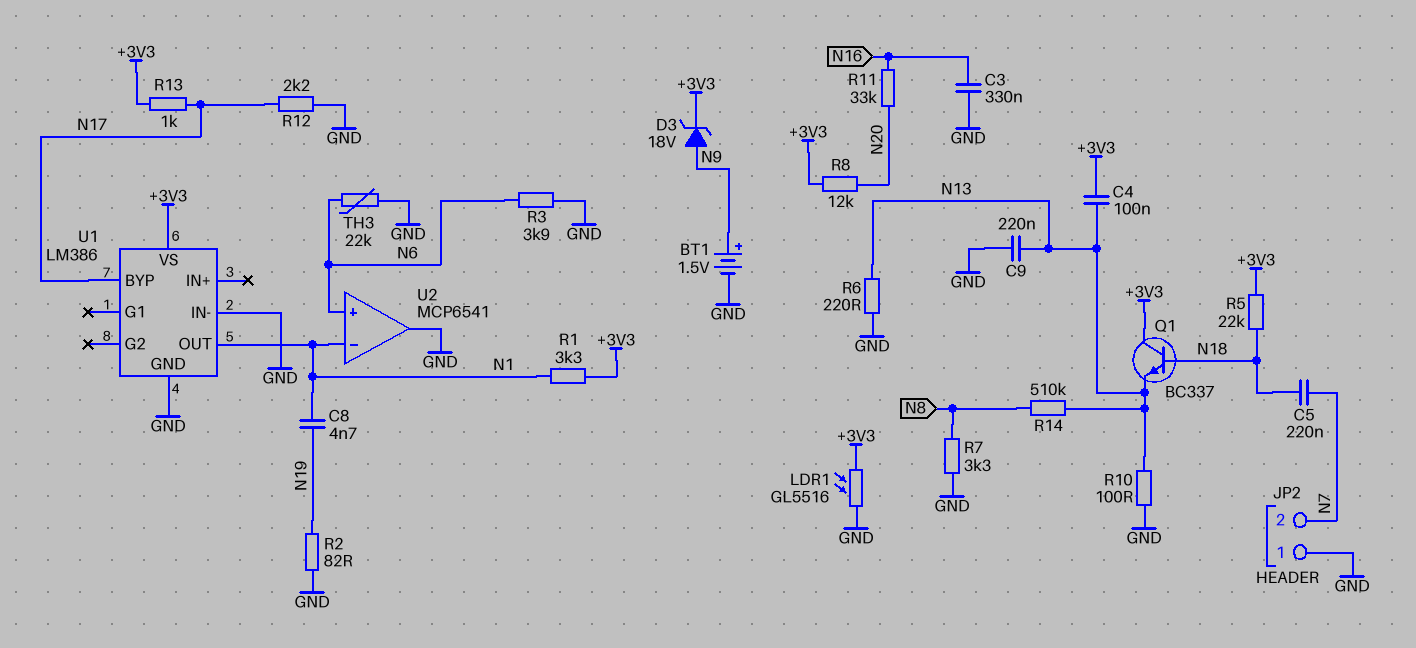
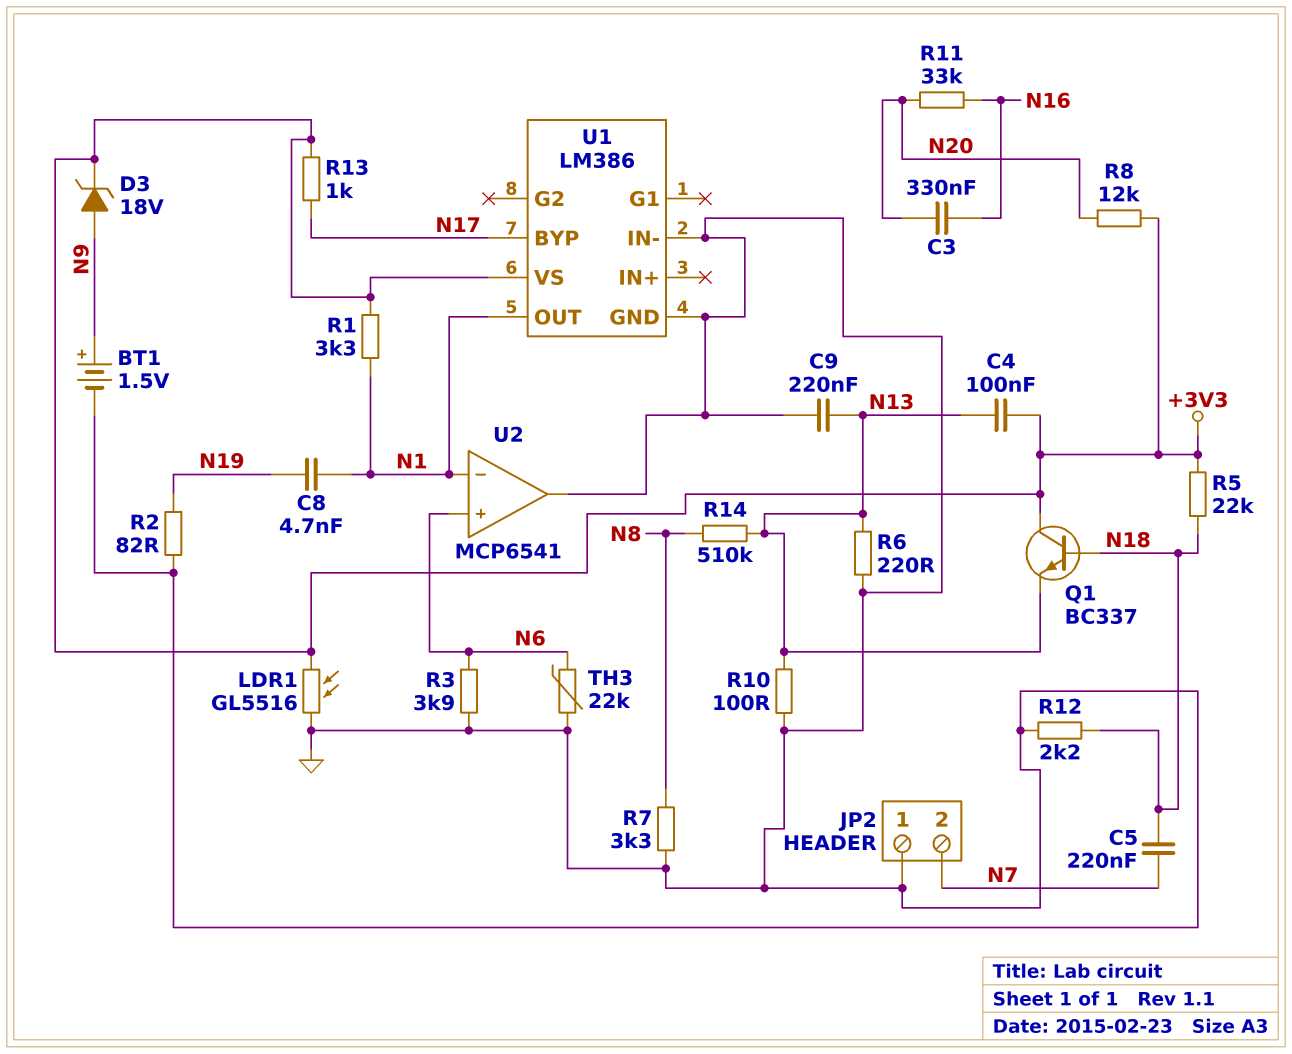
C3: 330nF (GND, N16) -> 330nF (N16, N20)
R12: 2.2k (GND, N17) -> 2.2k (GND, N18)

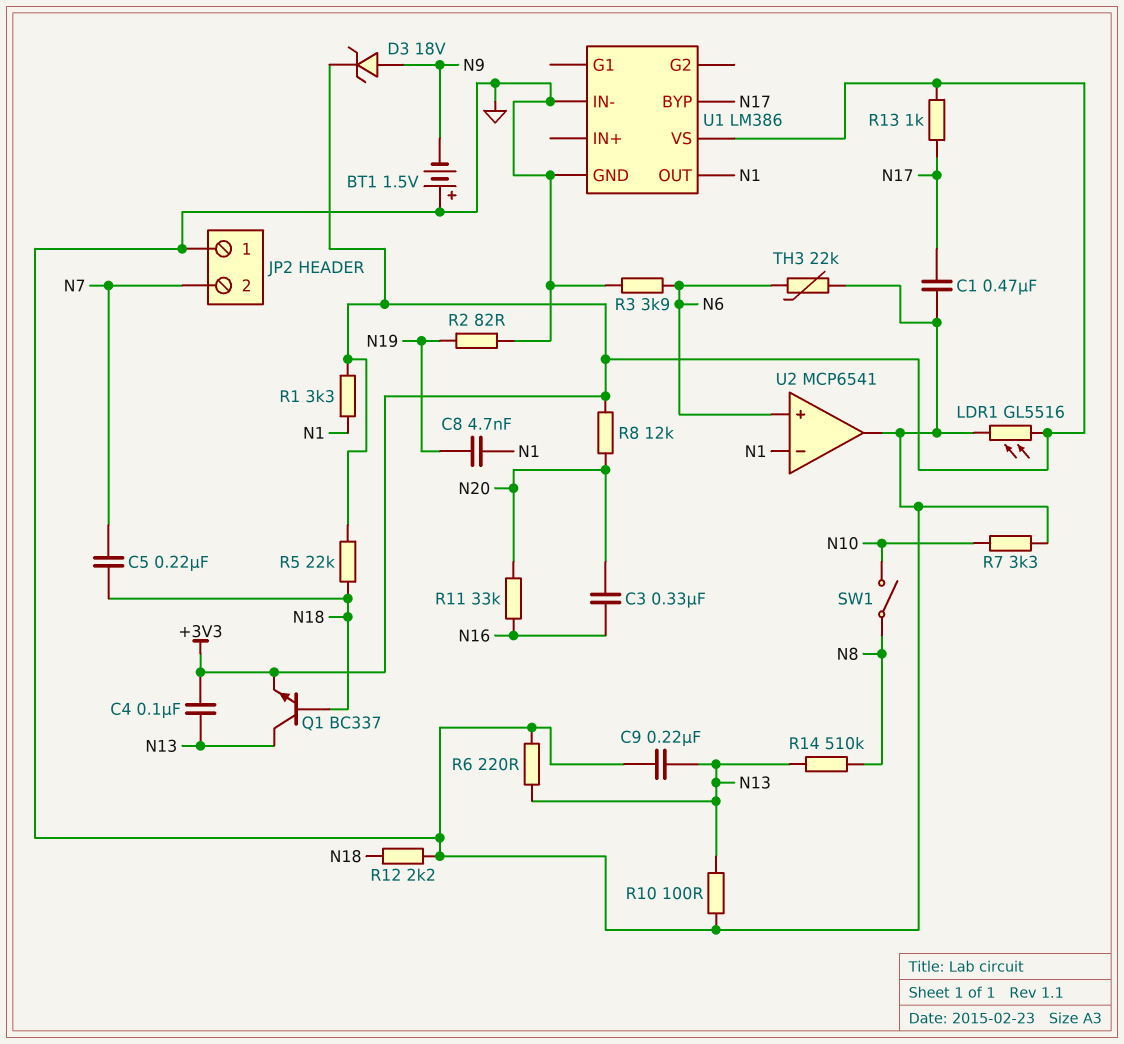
BT1: 1.5V (plus N9, minus GND) -> 1.5V (plus GND, minus N9)
C1: none -> 470nF (GND, N17)
Q1: NPN BC337 (B N18, C +3V3, E N13) -> NPN BC337 (B N18, C N13, E +3V3)
R7: 3.3k (GND, N8) -> 3.3k (GND, N10)
SW1: none -> switch (N8, N10)

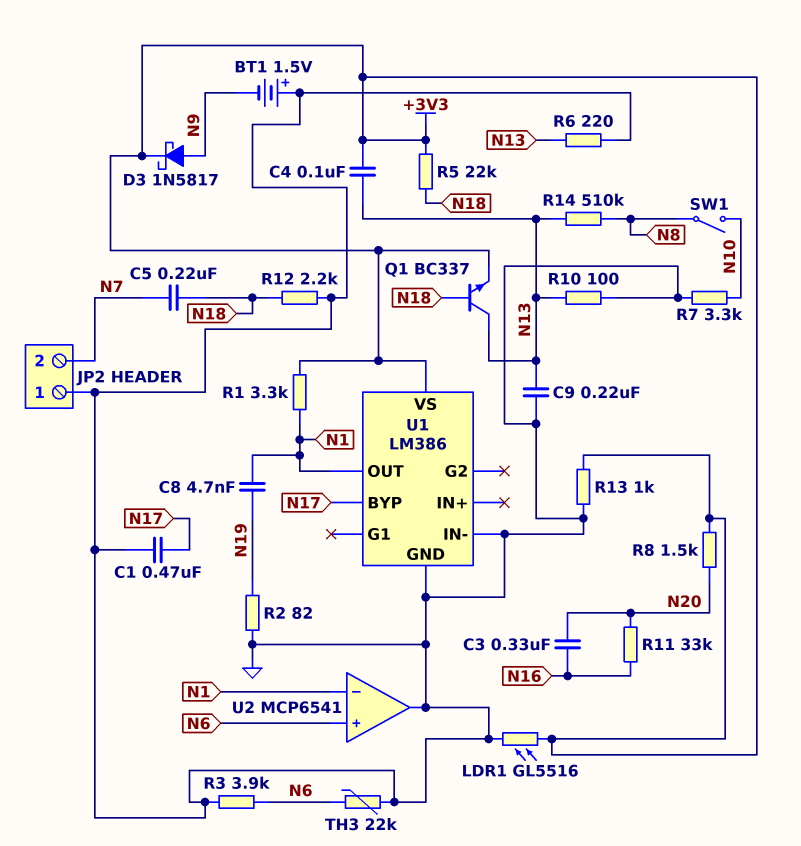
D3: zener 18V (A N9, K +3V3) -> schottky 1N5817 (A N9, K +3V3)
R8: 12k (+3V3, N20) -> 1.5k (+3V3, N20)
R13: 1k (+3V3, N17) -> 1k (+3V3, GND)

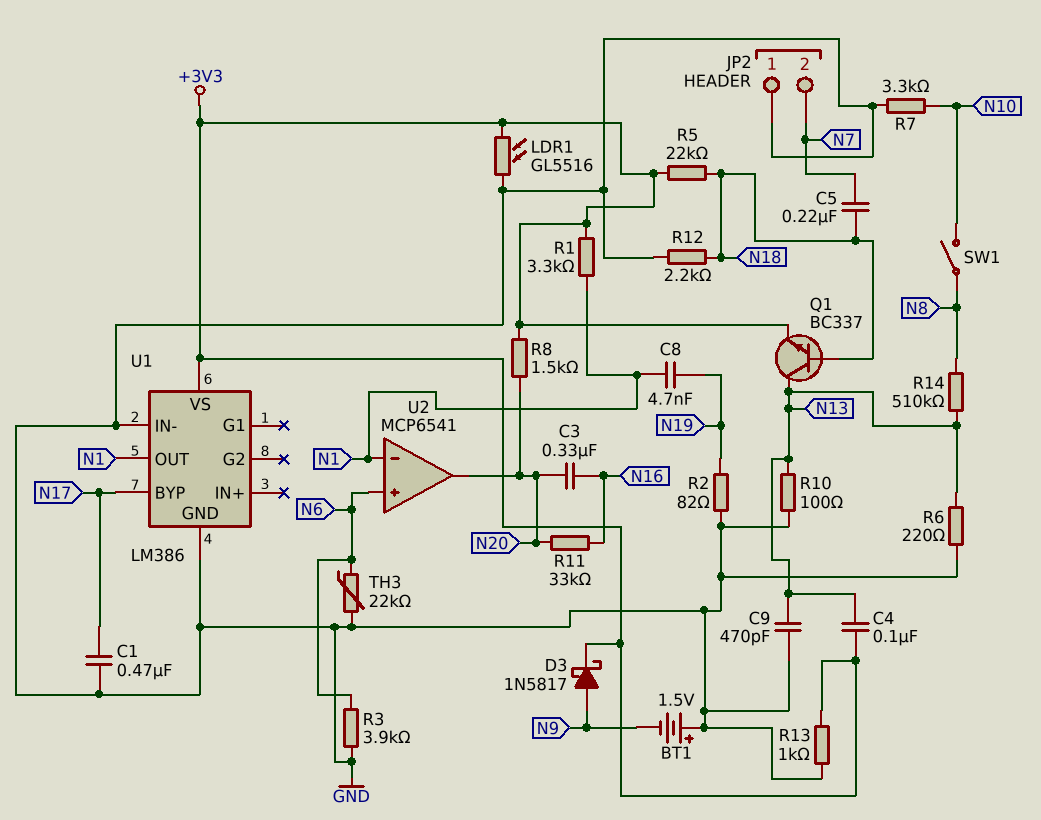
C9: 220nF (GND, N13) -> 470pF (GND, N13)
U2 pin out: GND -> N20

